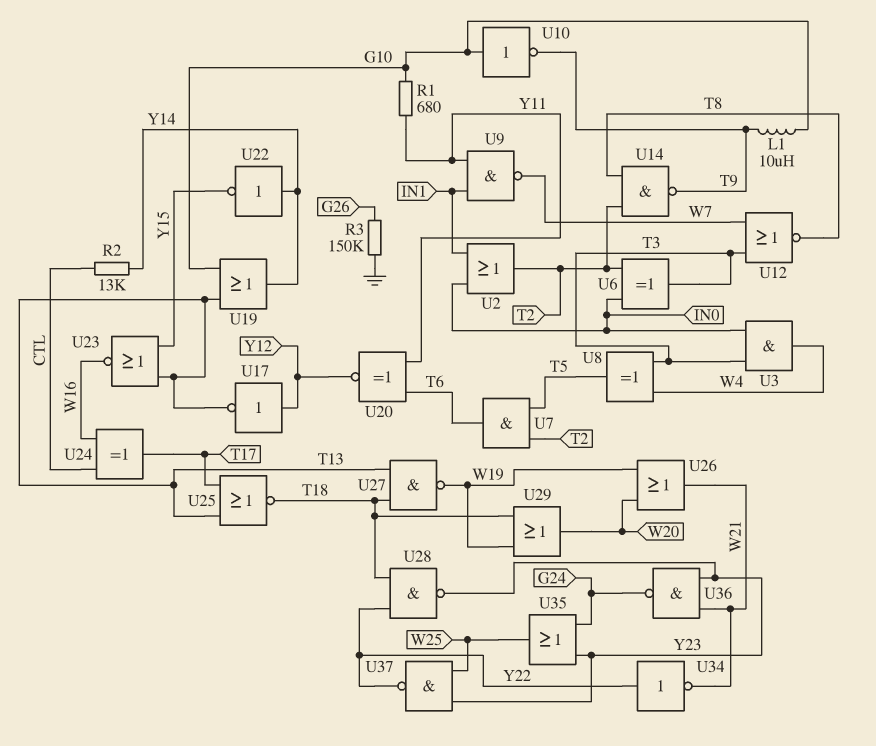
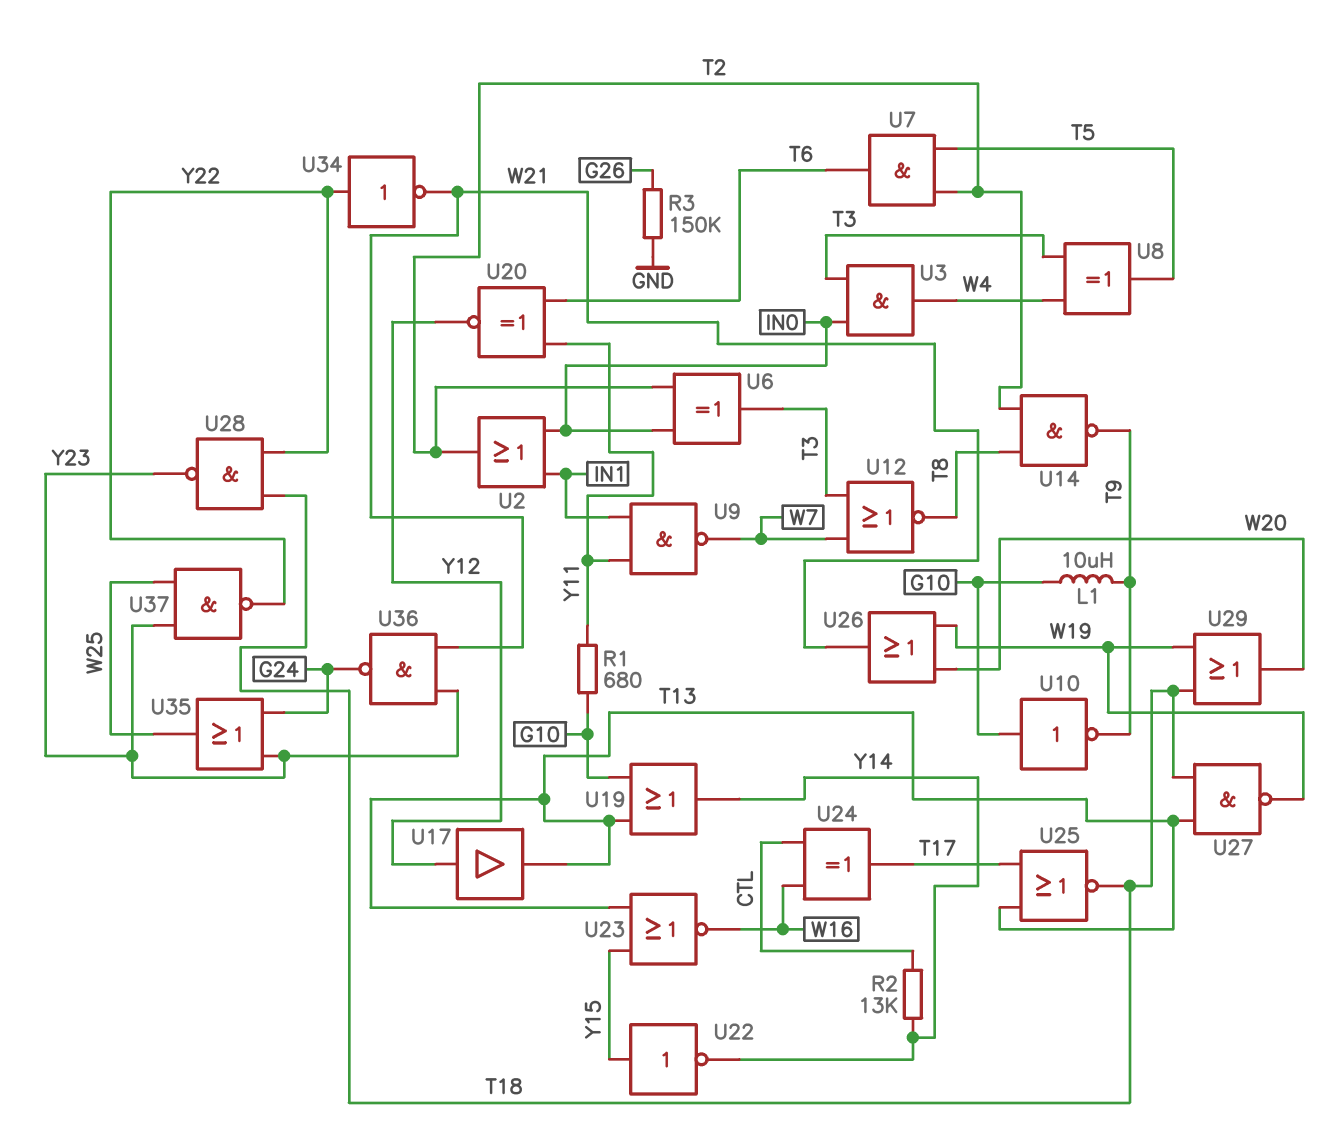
U17: NOT (in Y12, out T13) -> buffer (in Y12, out T13)
U22: NOT (in Y14, out Y15) -> NOT (in Y15, out Y14)

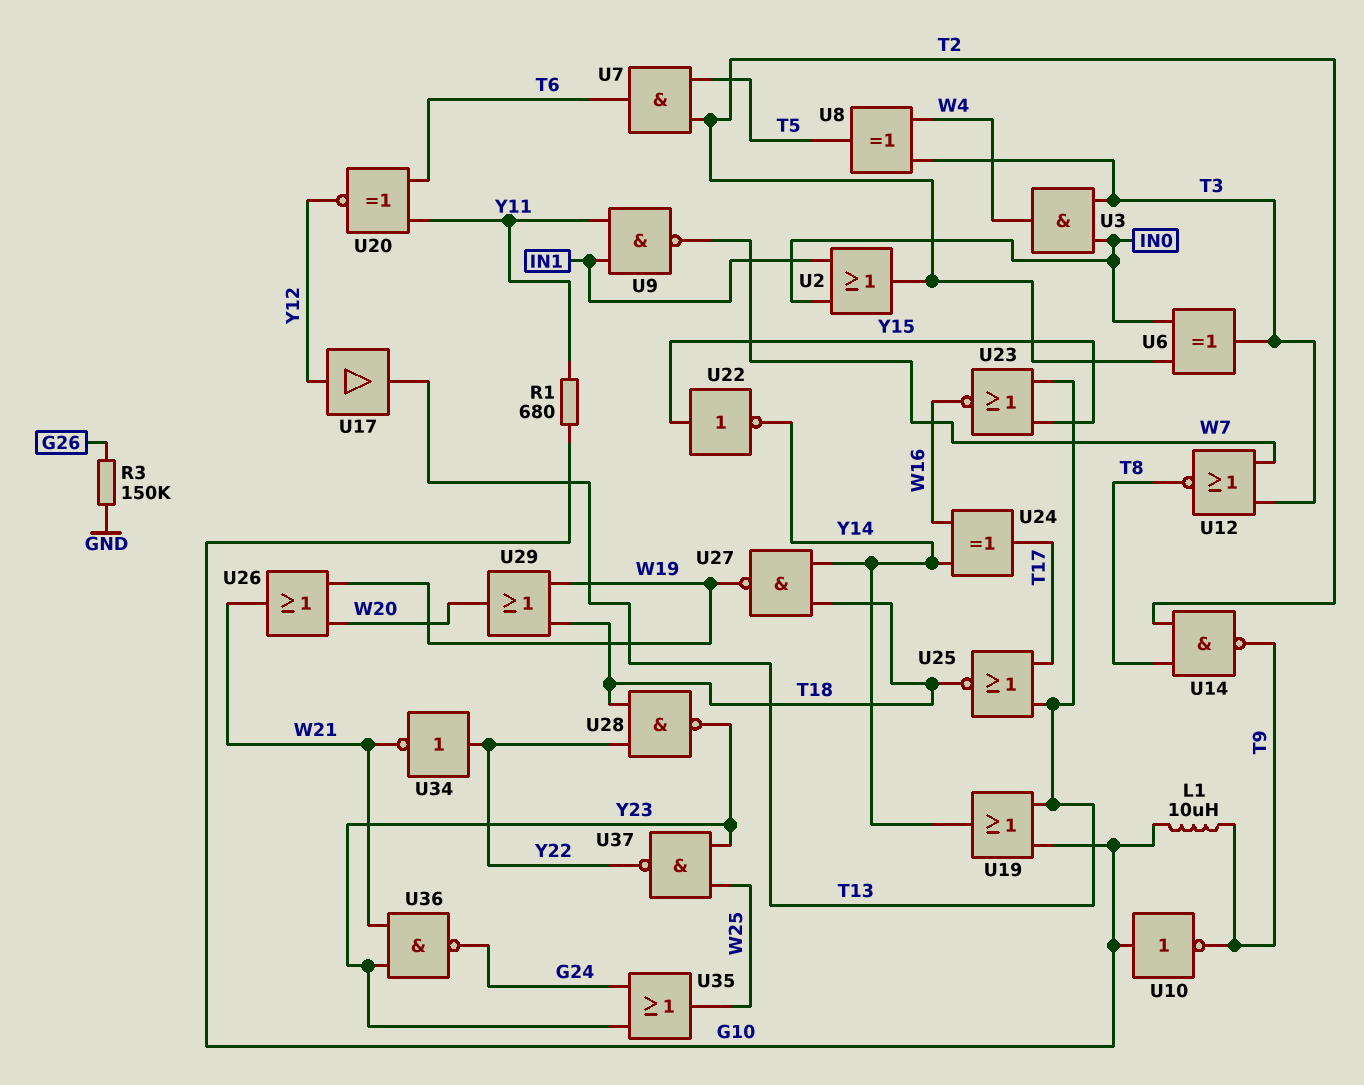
R2: 13k (CTL, Y14) -> none
U24: XOR (in CTL, in W16, out T17) -> XOR (in W16, in Y14, out T17)
U27: NAND (in T13, in T18, out W19) -> NAND (in T18, in Y14, out W19)

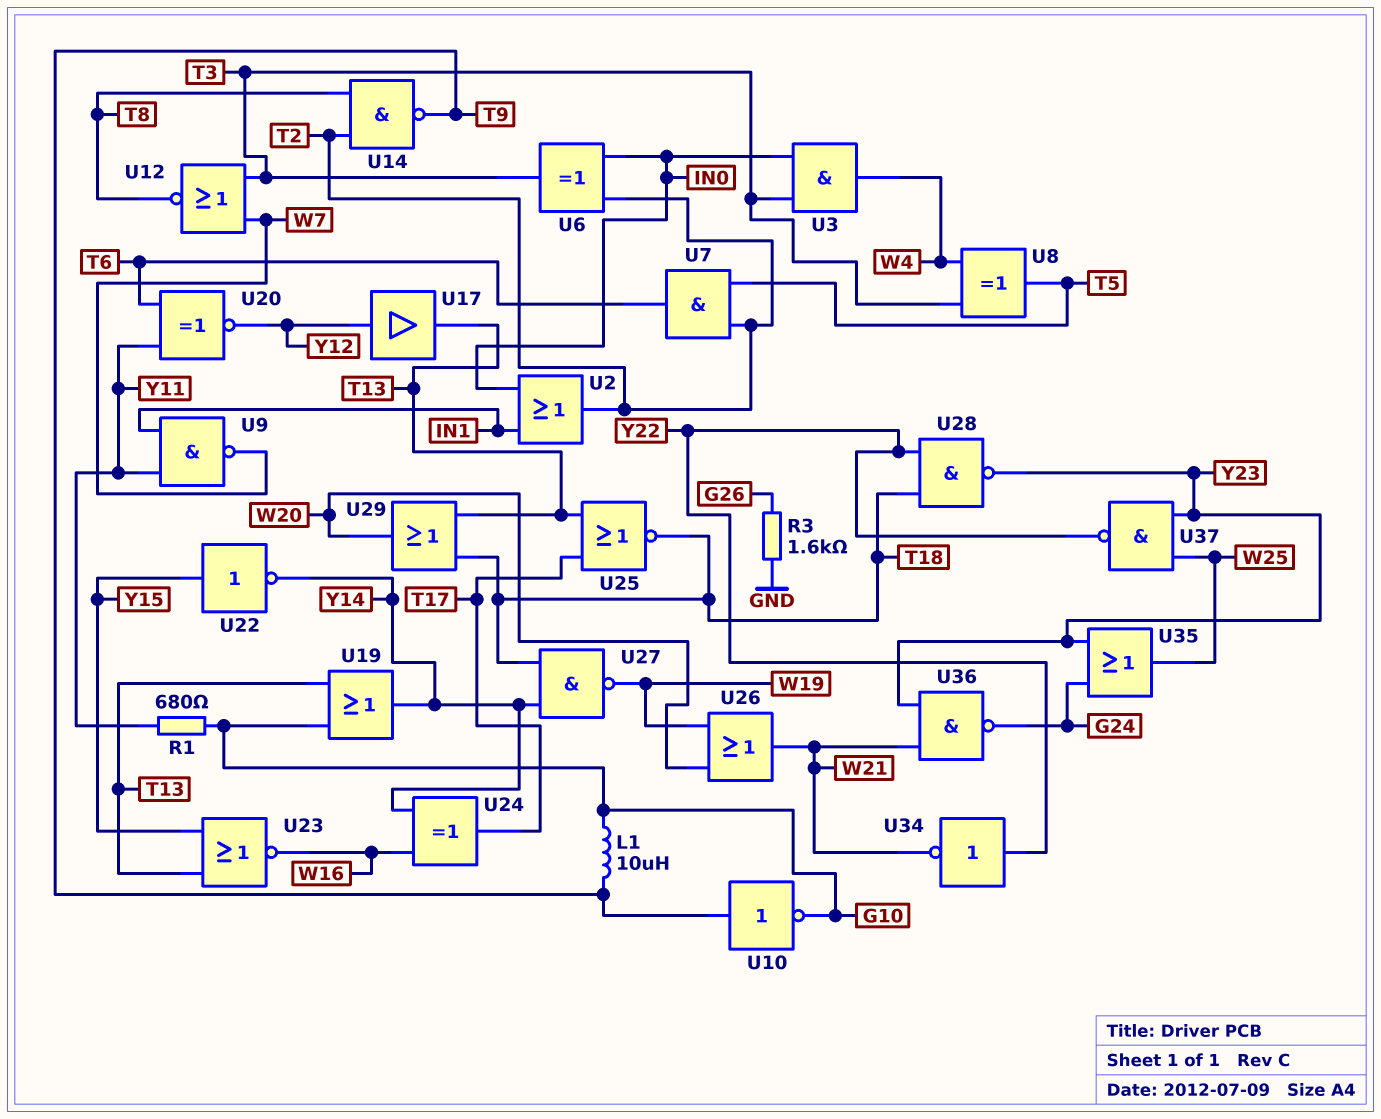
R3: 150k (G26, GND) -> 1.6k (G26, GND)
U10: NOT (in G10, out T9) -> NOT (in T9, out G10)
U29: OR (in T18, in W19, out W20) -> OR (in T13, in T18, out W20)

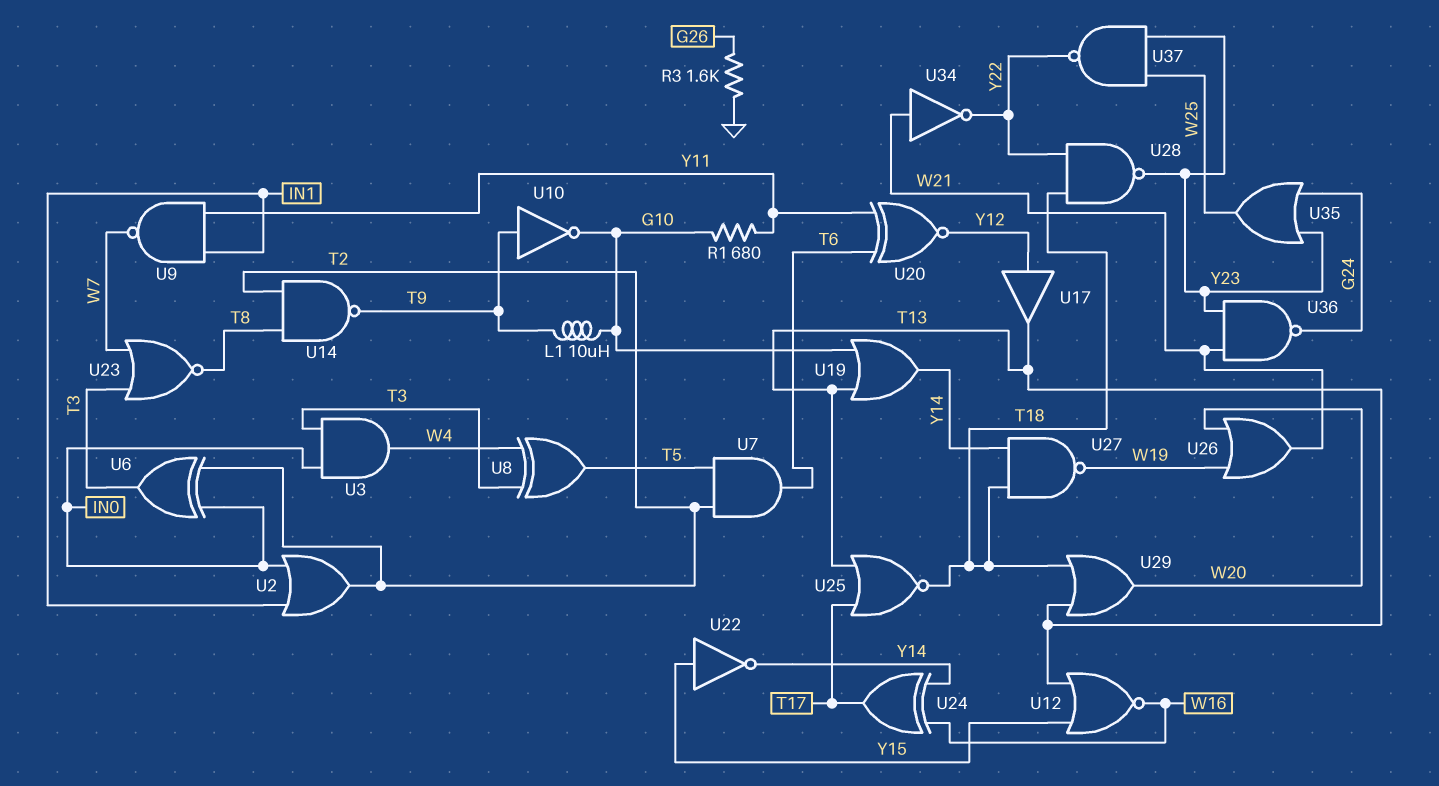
U12: NOR (in T3, in W7, out T8) -> NOR (in T13, in Y15, out W16)
U23: NOR (in T13, in Y15, out W16) -> NOR (in T3, in W7, out T8)
U34: NOT (in Y22, out W21) -> NOT (in W21, out Y22)

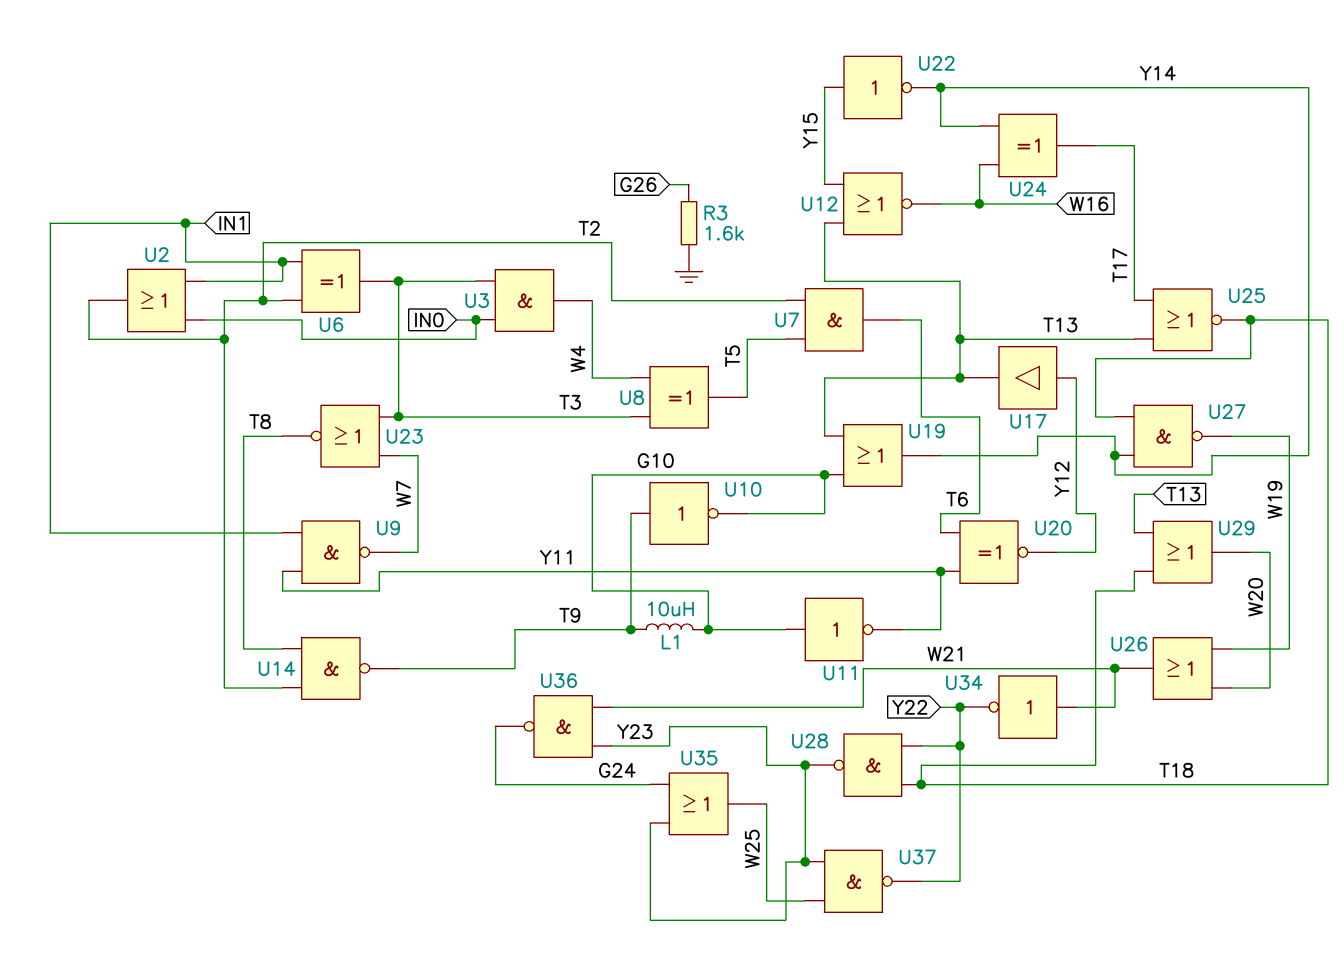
R1: 680 (G10, Y11) -> none
U6: XOR (in IN0, in T2, out T3) -> XOR (in IN1, in T2, out T3)
U11: none -> NOT (in G10, out Y11)

